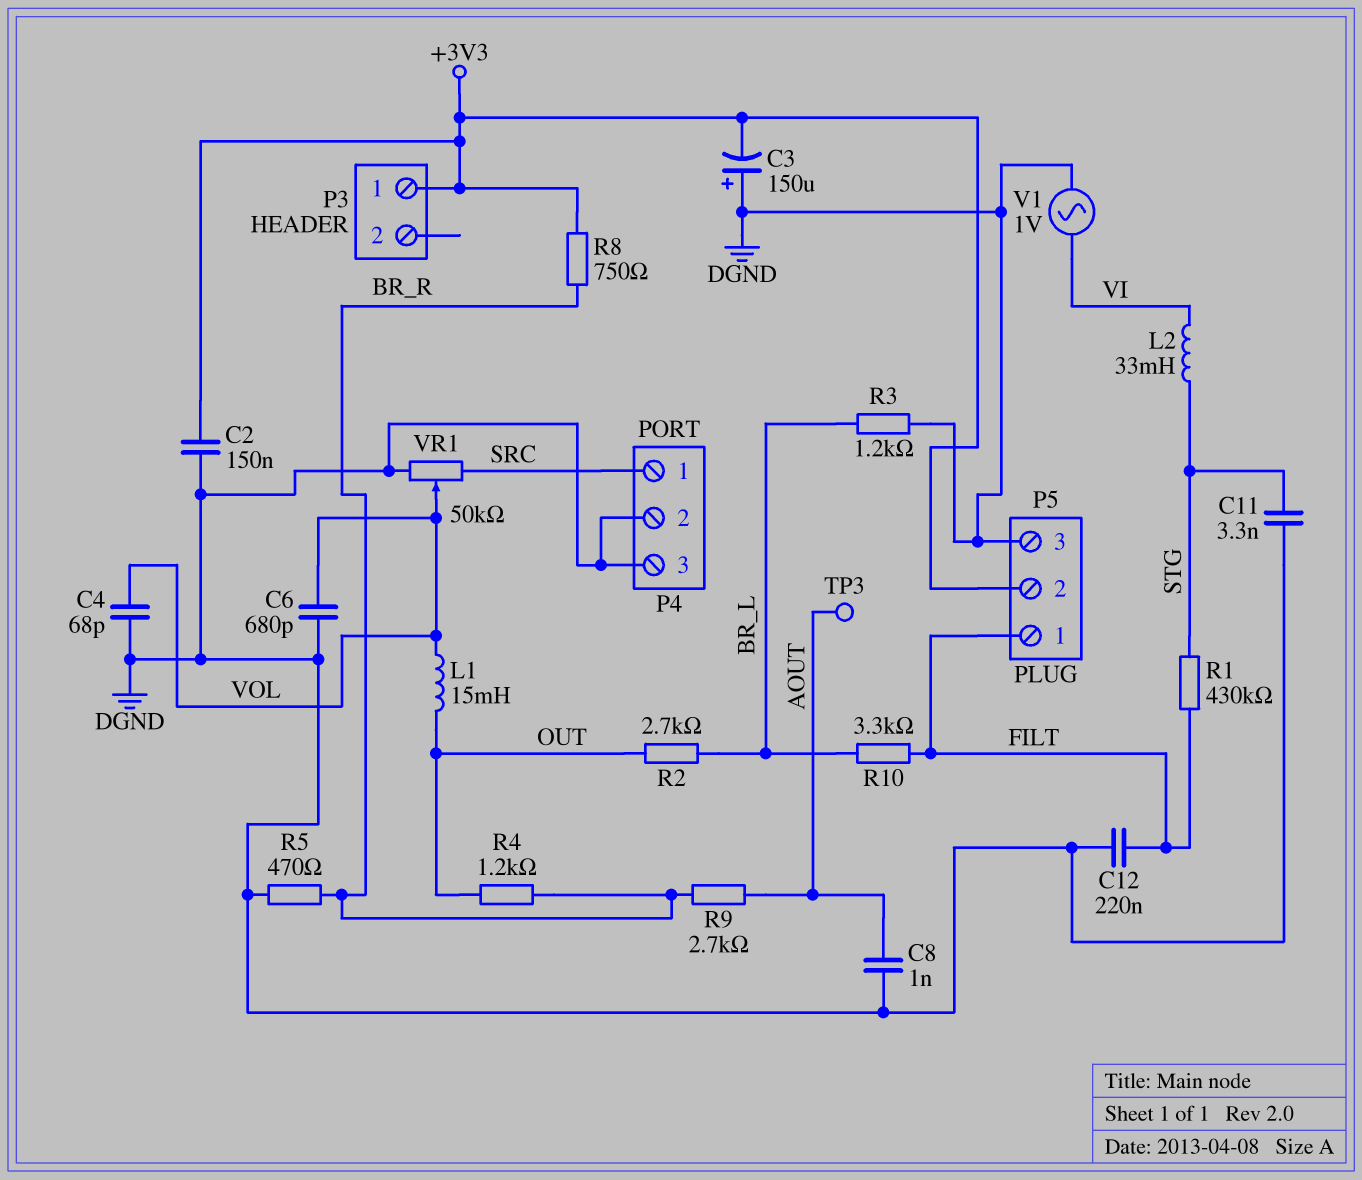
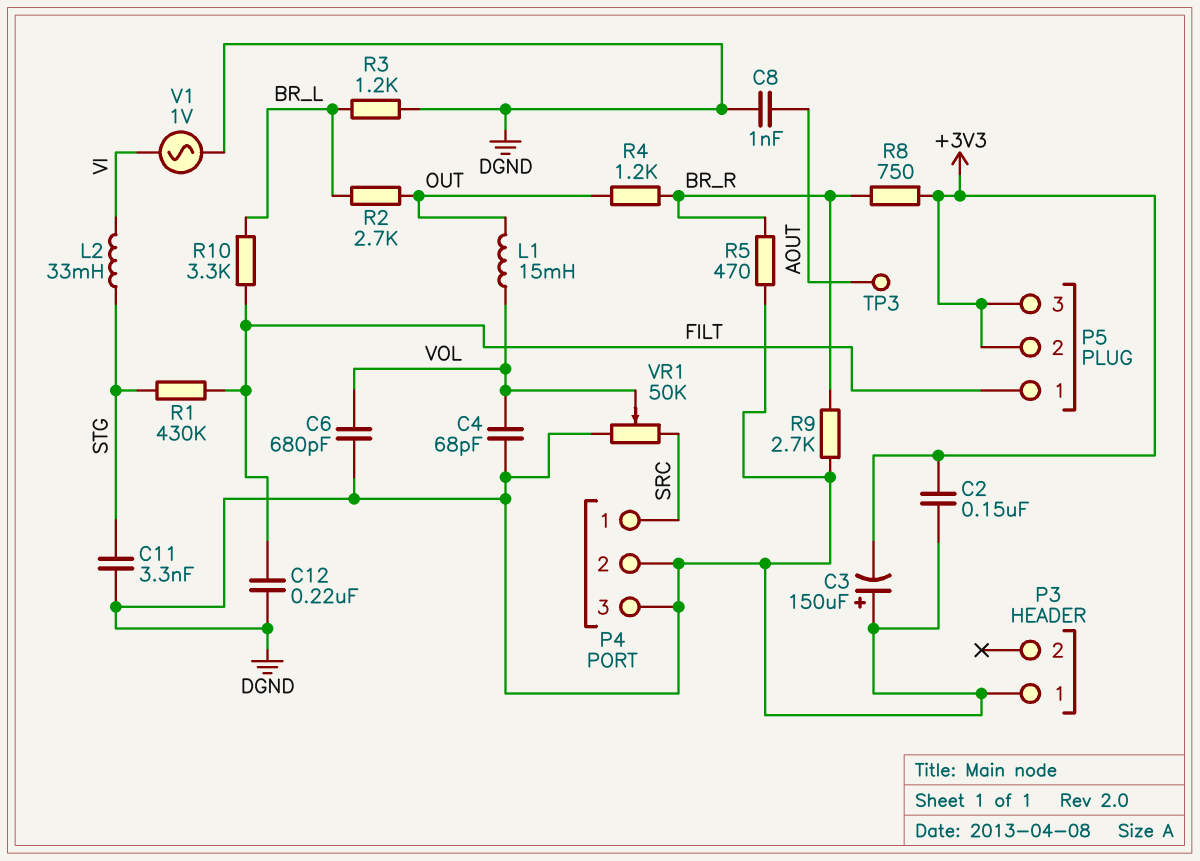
P3 pin 1: +3V3 -> DGND
P5 pin 3: DGND -> +3V3
R9: 2.7k (AOUT, BR_R) -> 2.7k (BR_R, DGND)

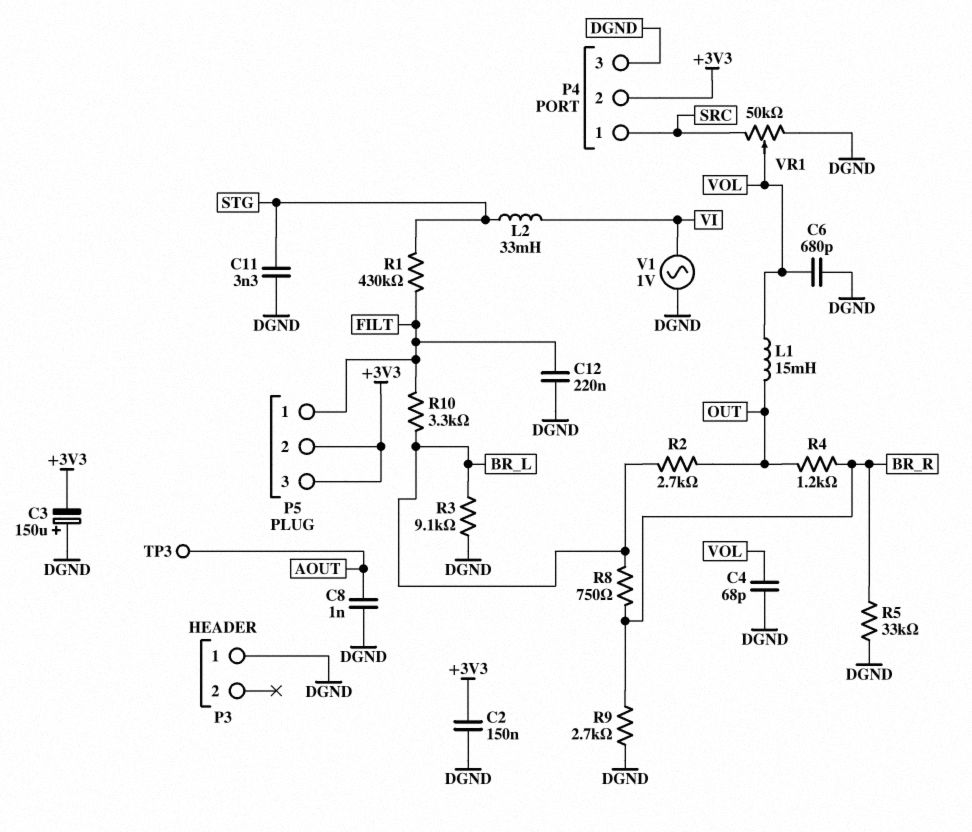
P4 pin 2: DGND -> +3V3
R3: 1.2k (BR_L, DGND) -> 9.1k (BR_L, DGND)
R5: 470 (BR_R, DGND) -> 33k (BR_R, DGND)
R8: 750 (+3V3, BR_R) -> 750 (BR_L, BR_R)

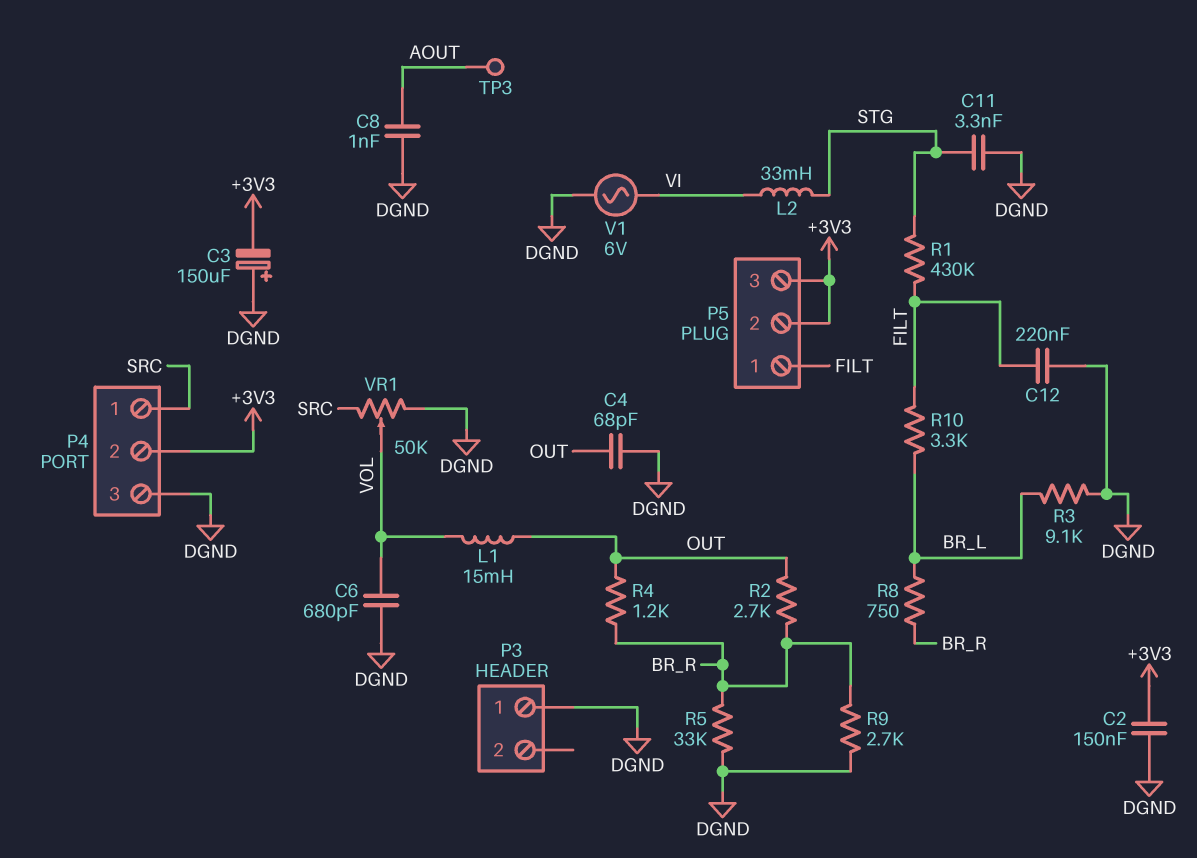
C4: 68pF (DGND, VOL) -> 68pF (DGND, OUT)
R2: 2.7k (BR_L, OUT) -> 2.7k (BR_R, OUT)
V1: AC 1V (DGND, VI) -> AC 6V (DGND, VI)

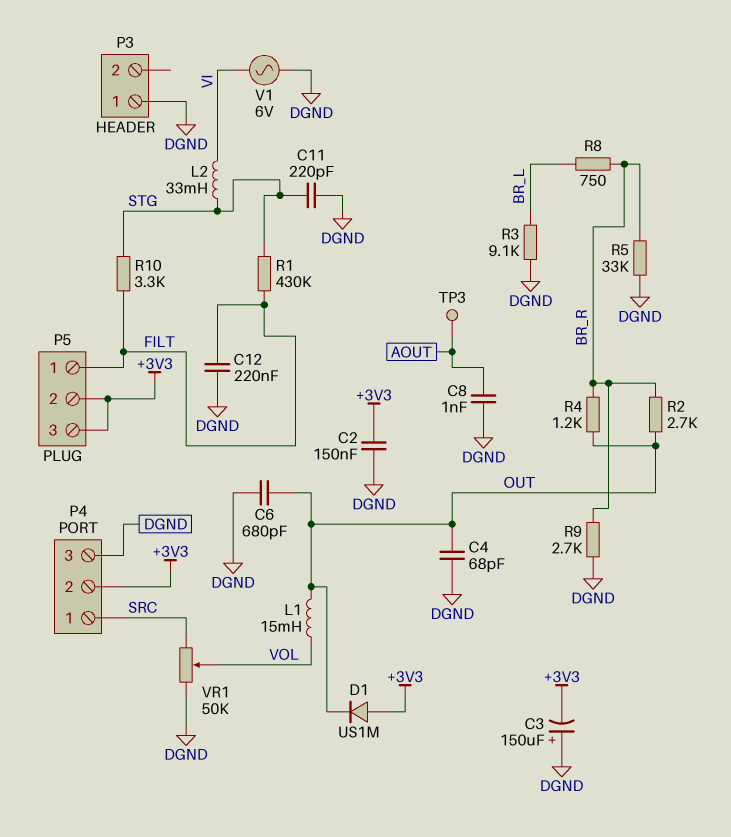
C6: 680pF (DGND, VOL) -> 680pF (DGND, OUT)
C11: 3.3nF (DGND, STG) -> 220pF (DGND, STG)
D1: none -> diode US1M (A +3V3, K OUT)
R10: 3.3k (BR_L, FILT) -> 3.3k (FILT, STG)

